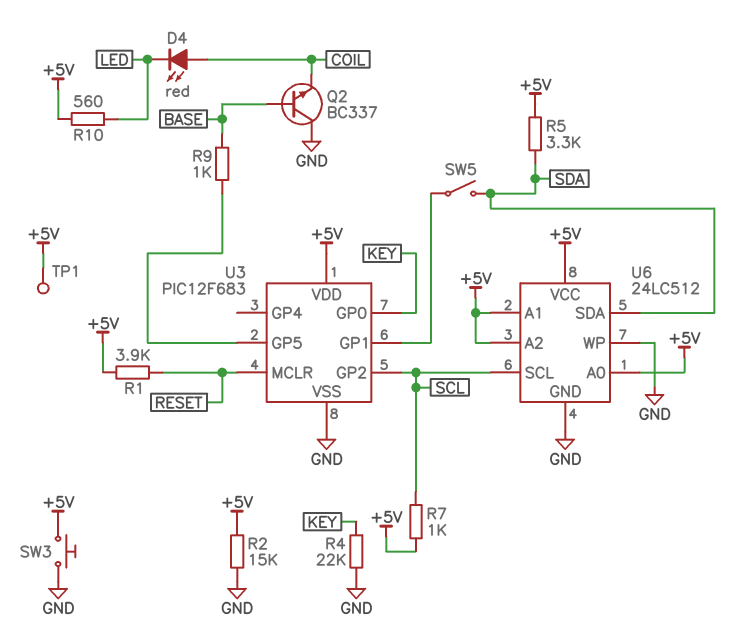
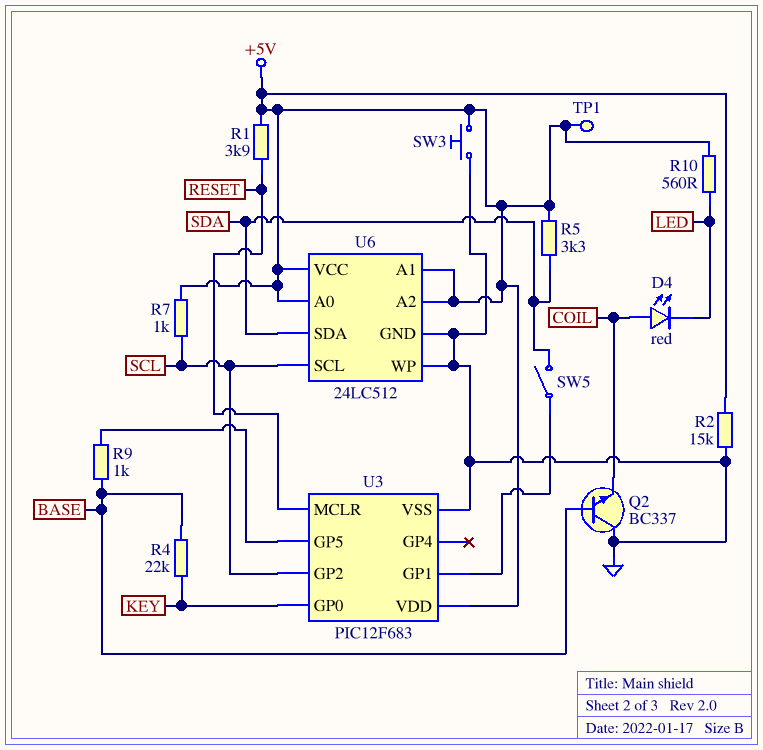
R4: 22k (GND, KEY) -> 22k (BASE, KEY)

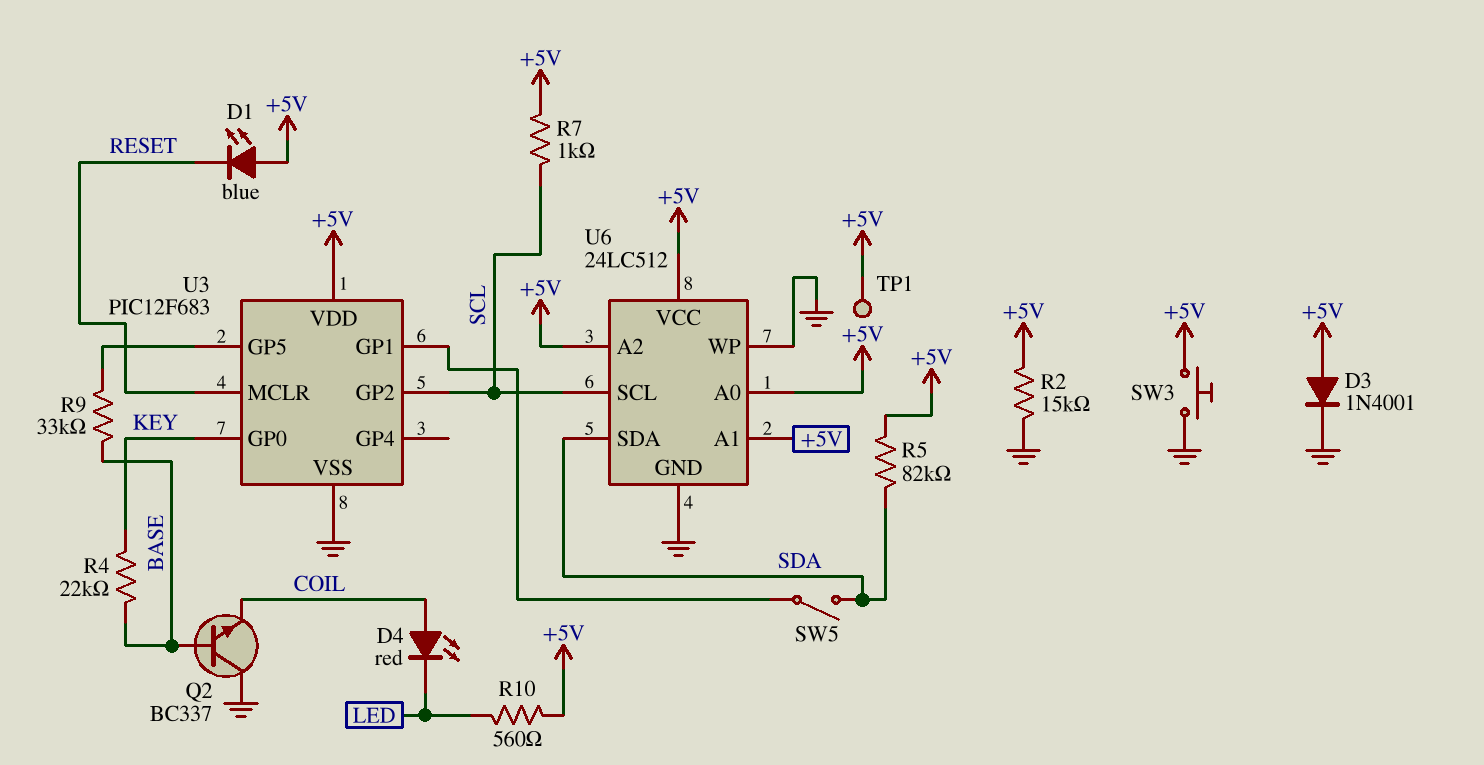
D1: none -> LED blue (A +5V, K RESET)
D3: none -> diode 1N4001 (A +5V, K GND)
R1: 3.9k (+5V, RESET) -> none
R5: 3.3k (+5V, SDA) -> 82k (+5V, SDA)
R9: 1k (BASE, U3/GP5) -> 33k (BASE, U3/GP5)

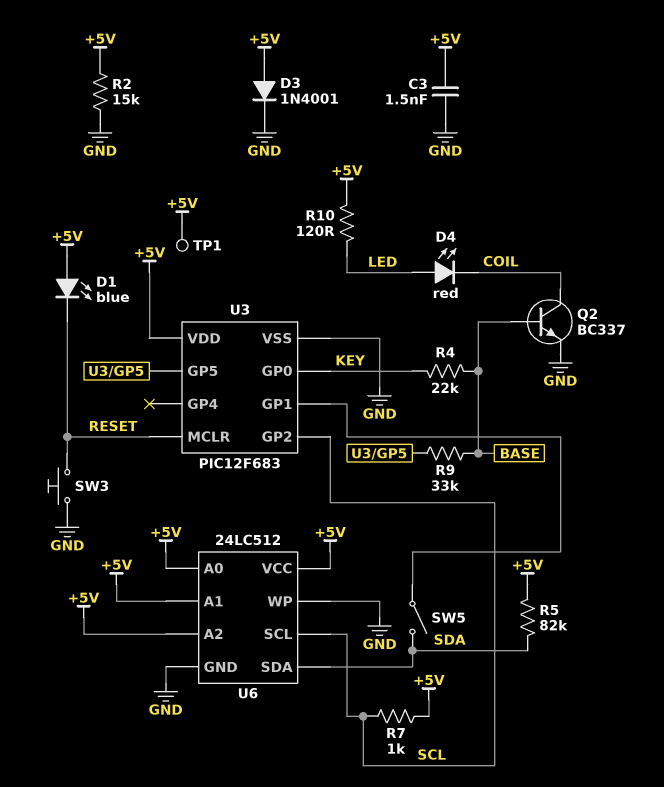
C3: none -> 1.5nF (+5V, GND)
D4: LED red (A COIL, K LED) -> LED red (A LED, K COIL)
Q2: NPN BC337 (B BASE, C GND, E COIL) -> NPN BC337 (B BASE, C COIL, E GND)
R10: 560 (+5V, LED) -> 120 (+5V, LED)
SW3: button (+5V, GND) -> button (GND, RESET)

